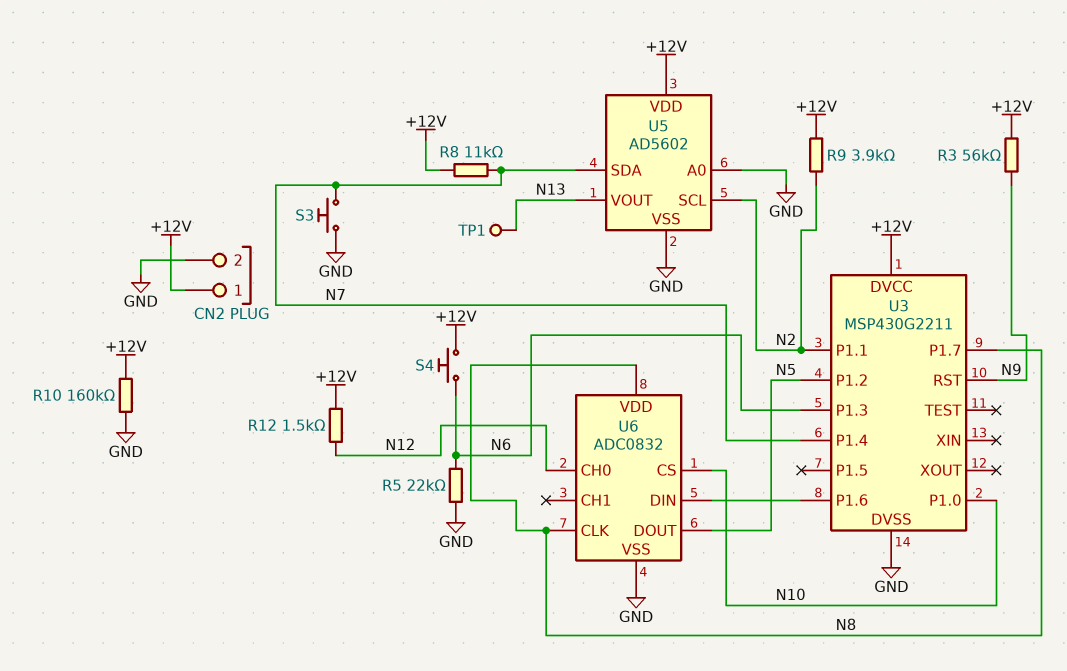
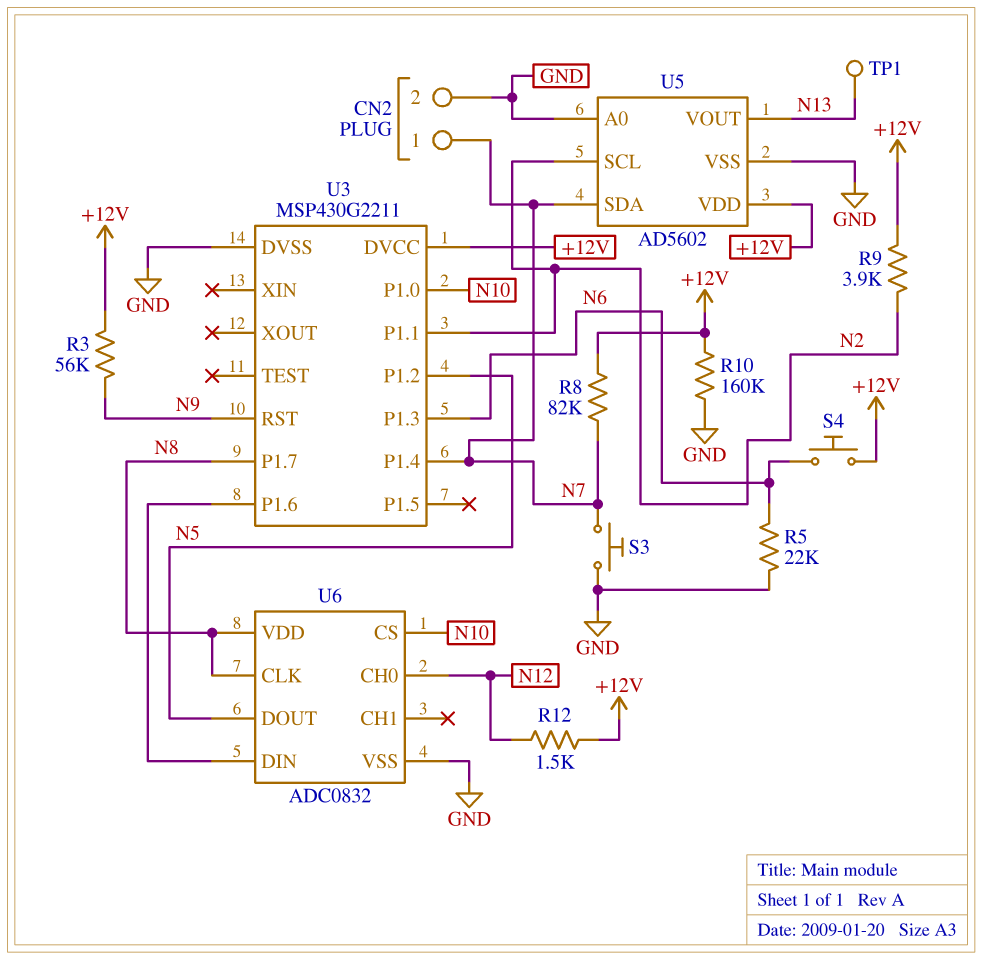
CN2 pin 1: +12V -> N7
R8: 11k (+12V, N7) -> 82k (+12V, N7)

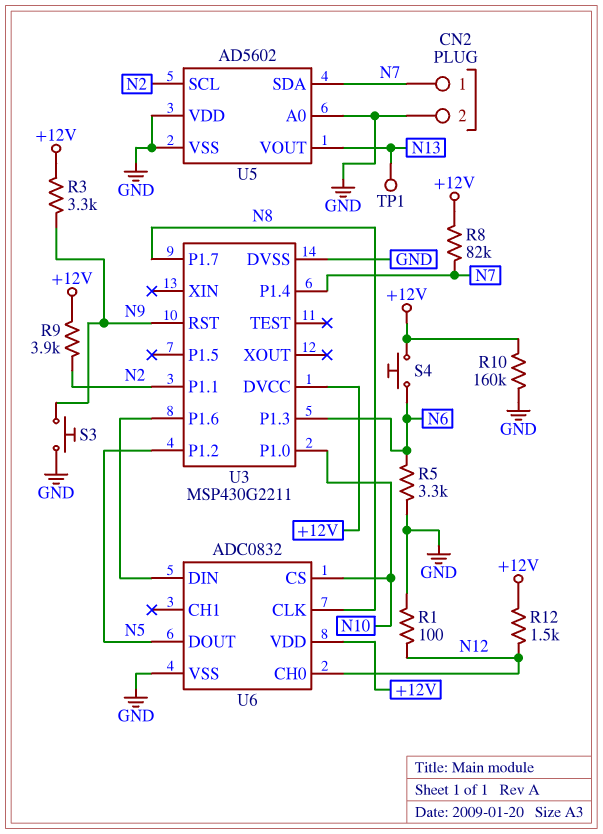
R1: none -> 100 (GND, N12)
R3: 56k (+12V, N9) -> 3.3k (+12V, N9)
R5: 22k (GND, N6) -> 3.3k (GND, N6)
S3: button (GND, N7) -> button (GND, N9)
U5 pin VDD: +12V -> GND
U6 pin VDD: N8 -> +12V

